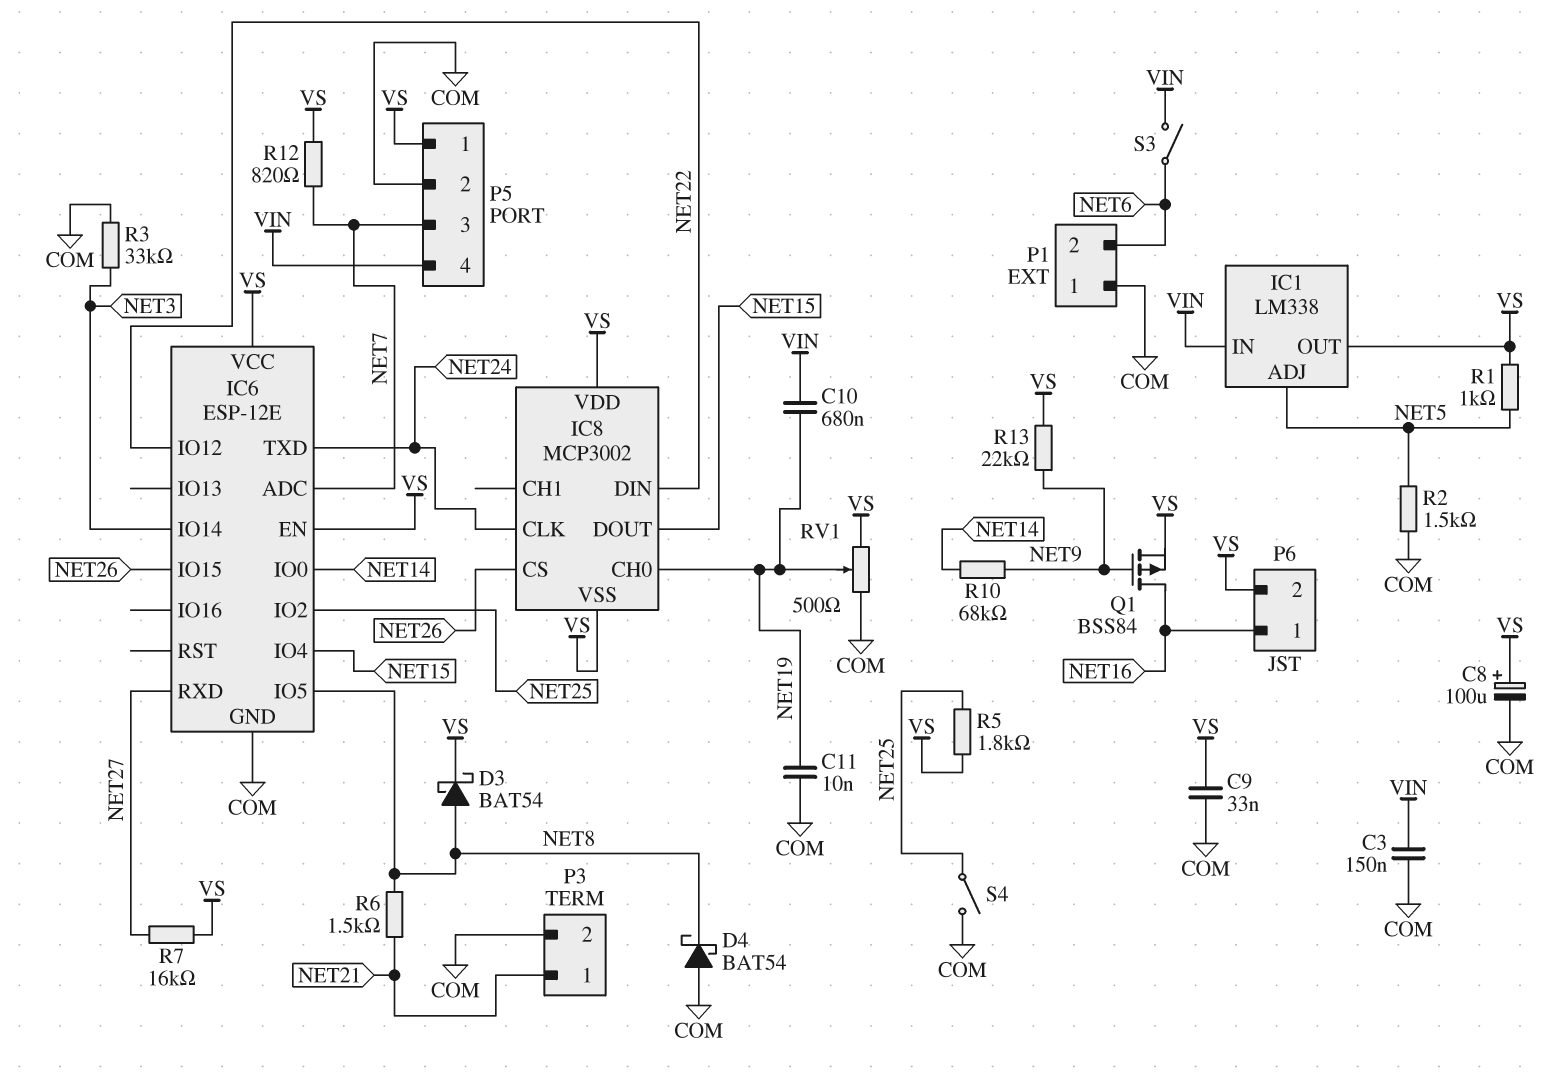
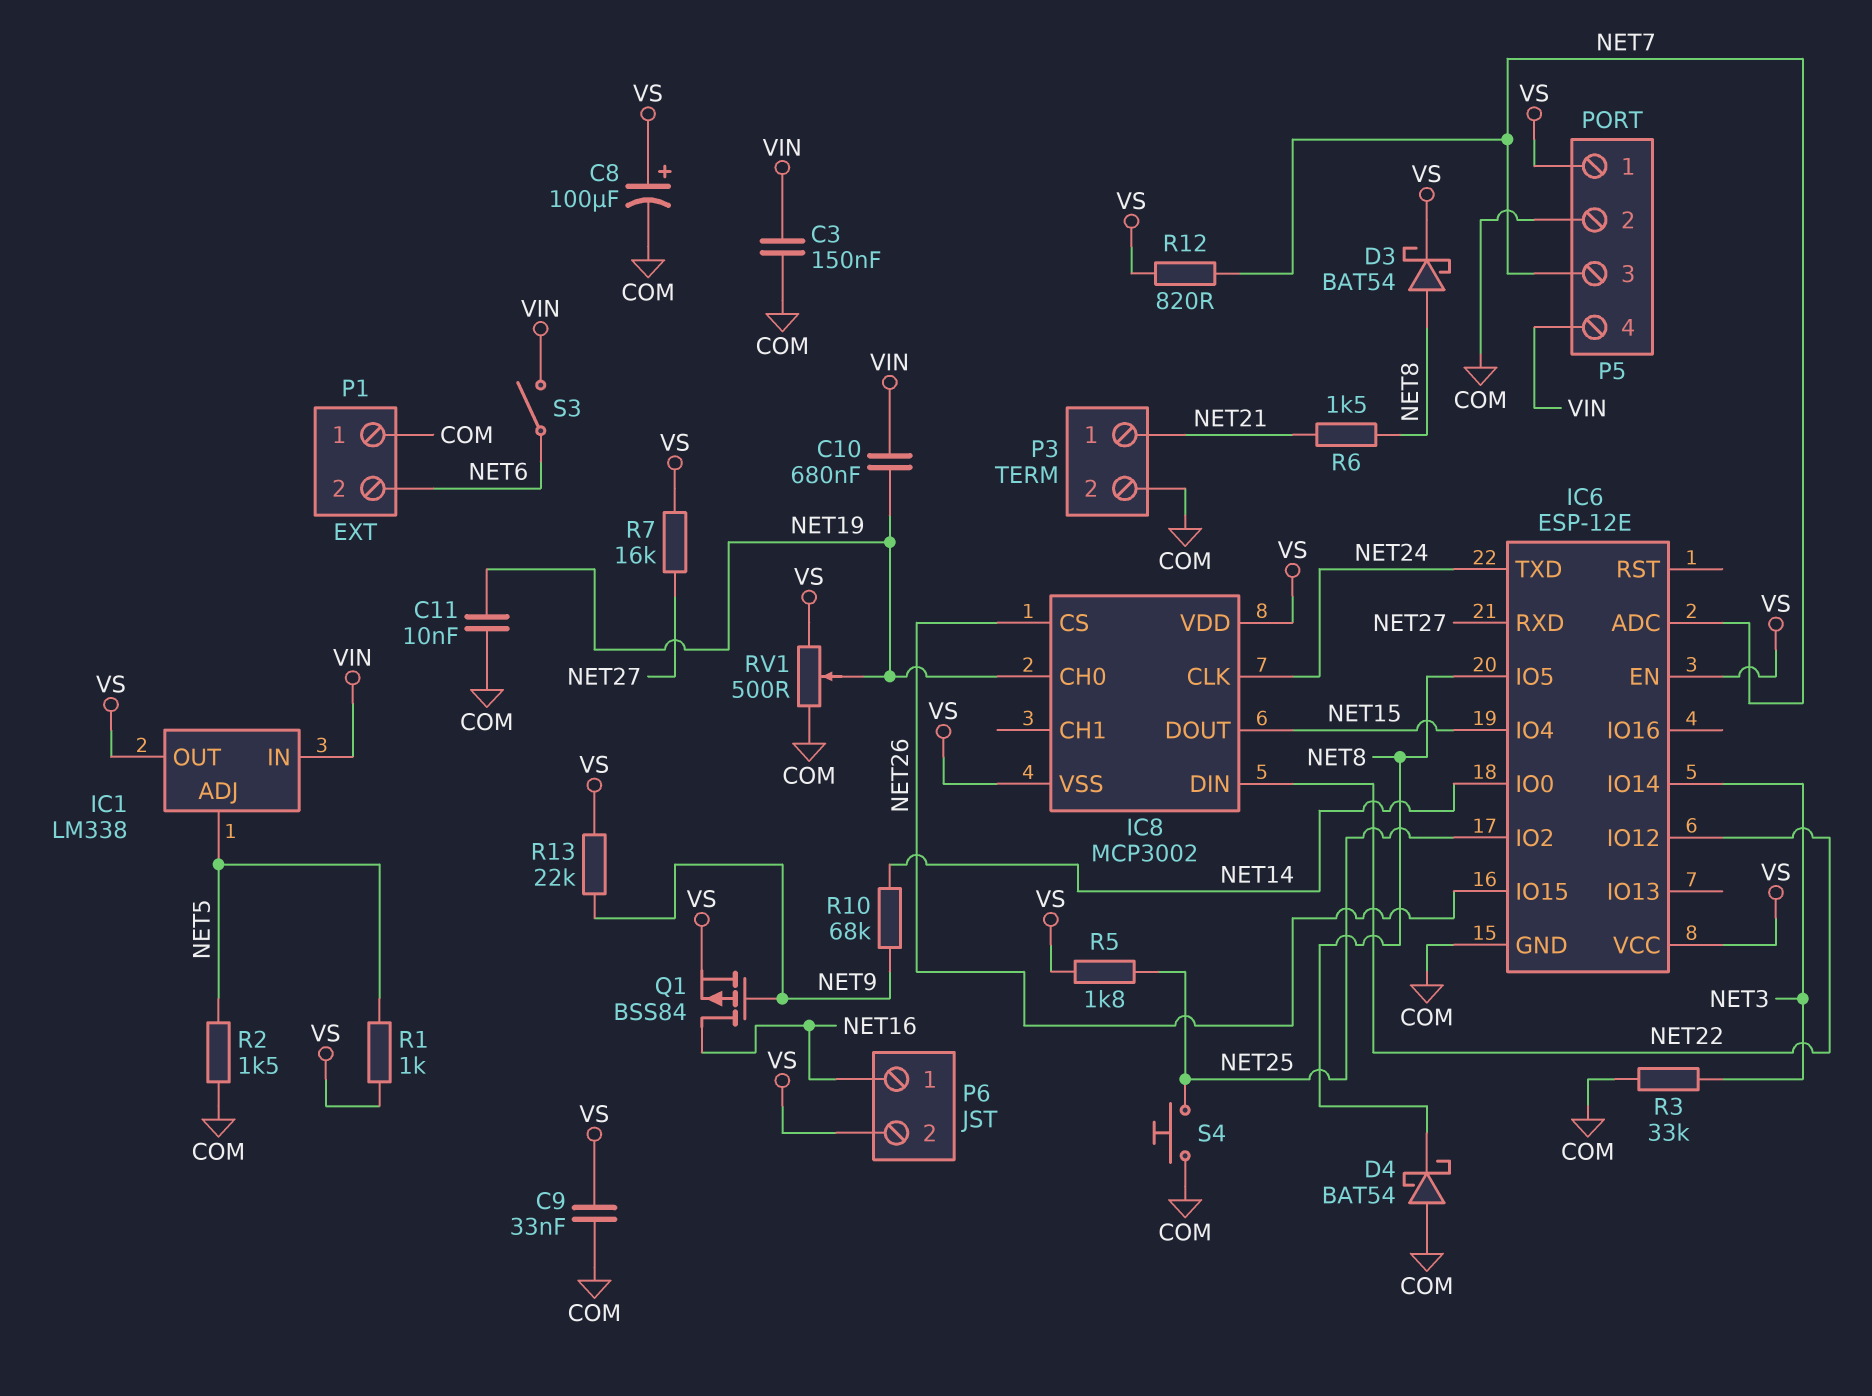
S4: switch (COM, NET25) -> button (COM, NET25)

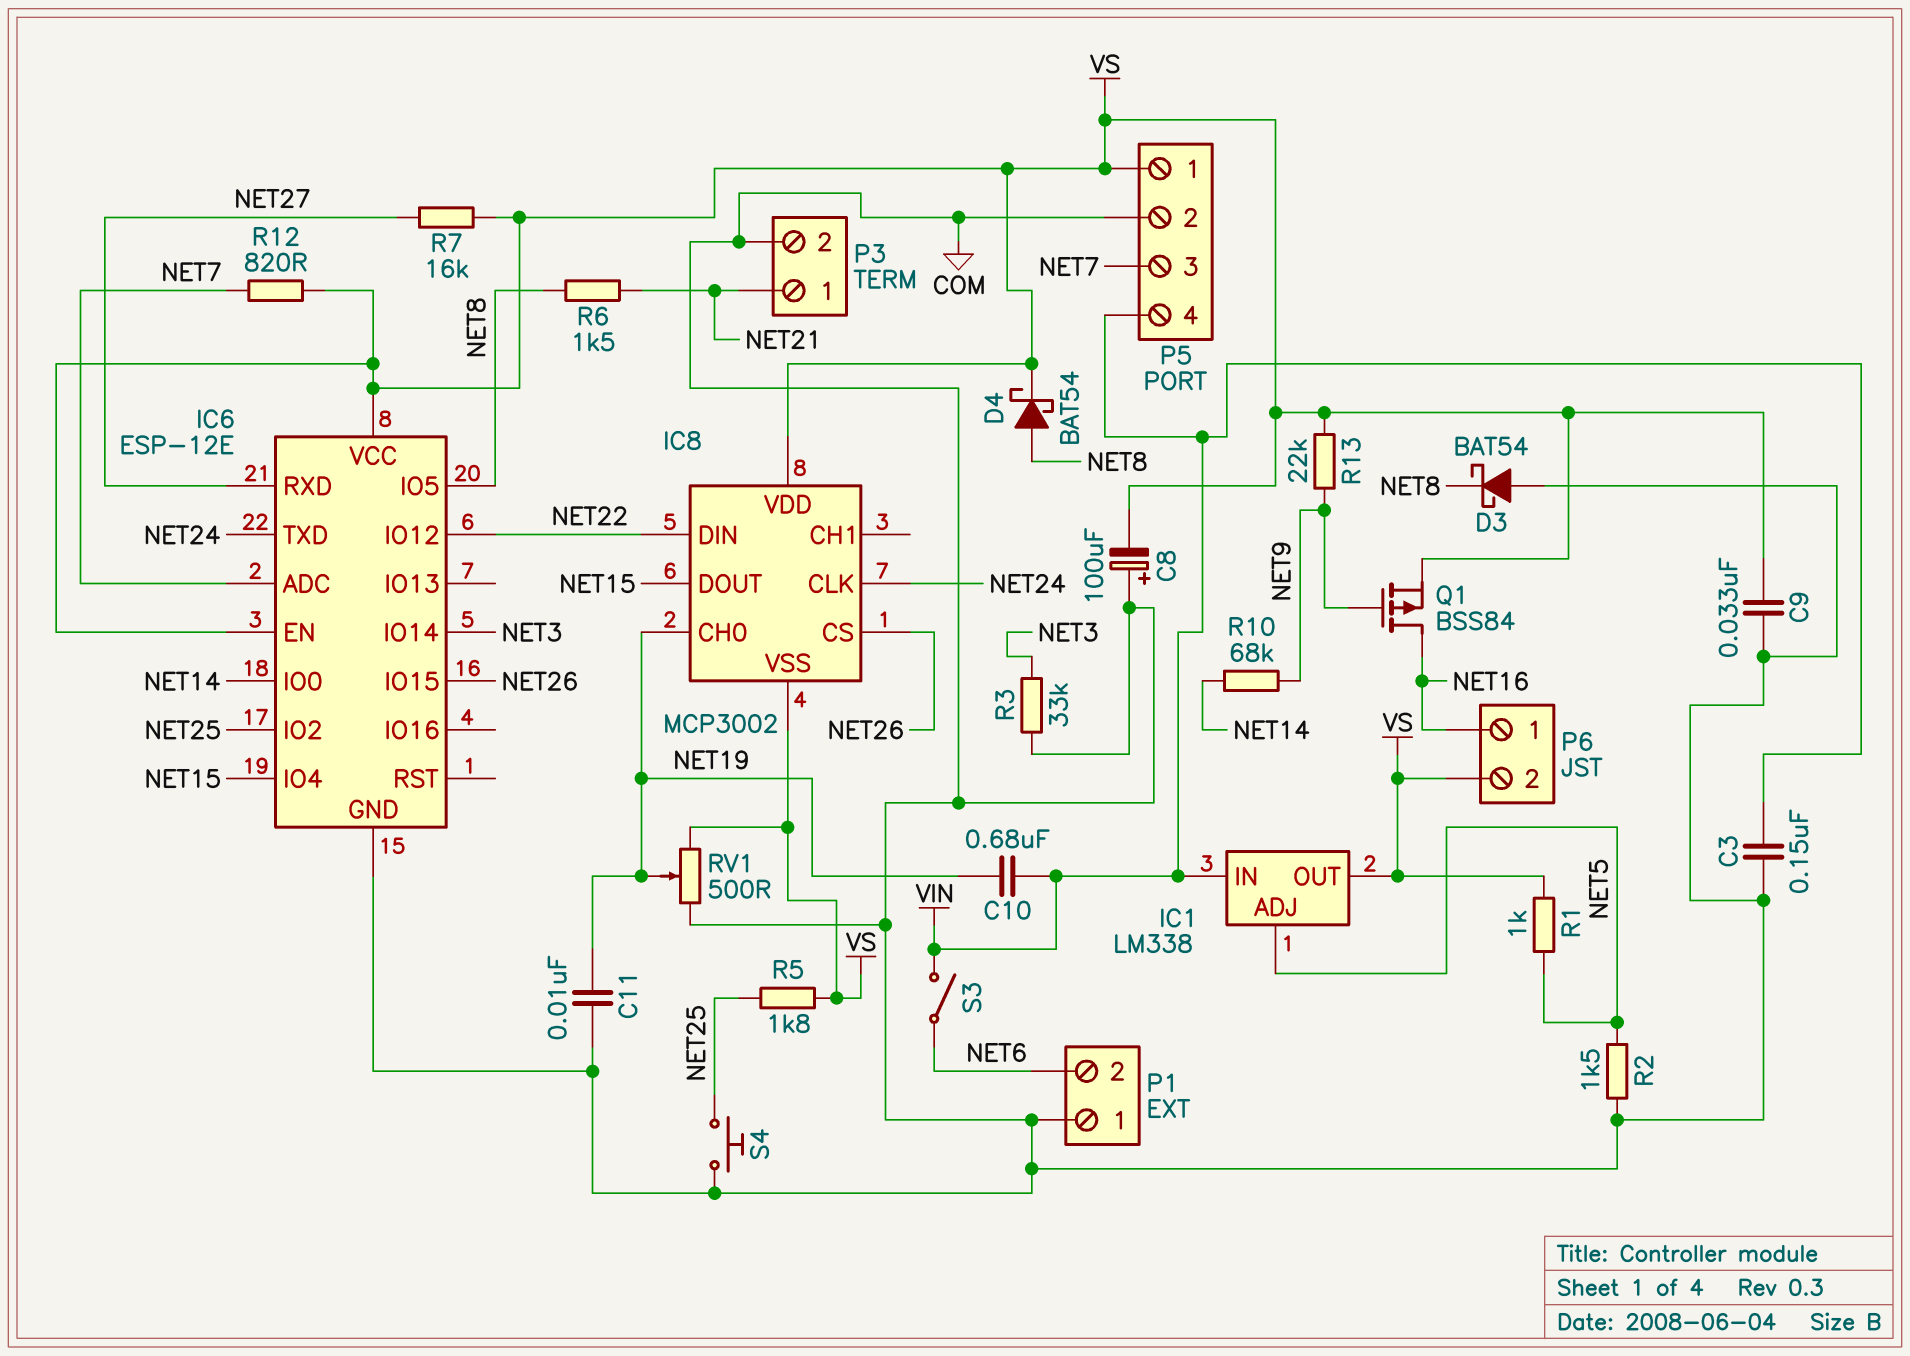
C8: 100uF (plus VS, minus COM) -> 100uF (plus COM, minus VS)
D3: schottky BAT54 (A NET8, K VS) -> schottky BAT54 (A COM, K NET8)
D4: schottky BAT54 (A COM, K NET8) -> schottky BAT54 (A NET8, K VS)

